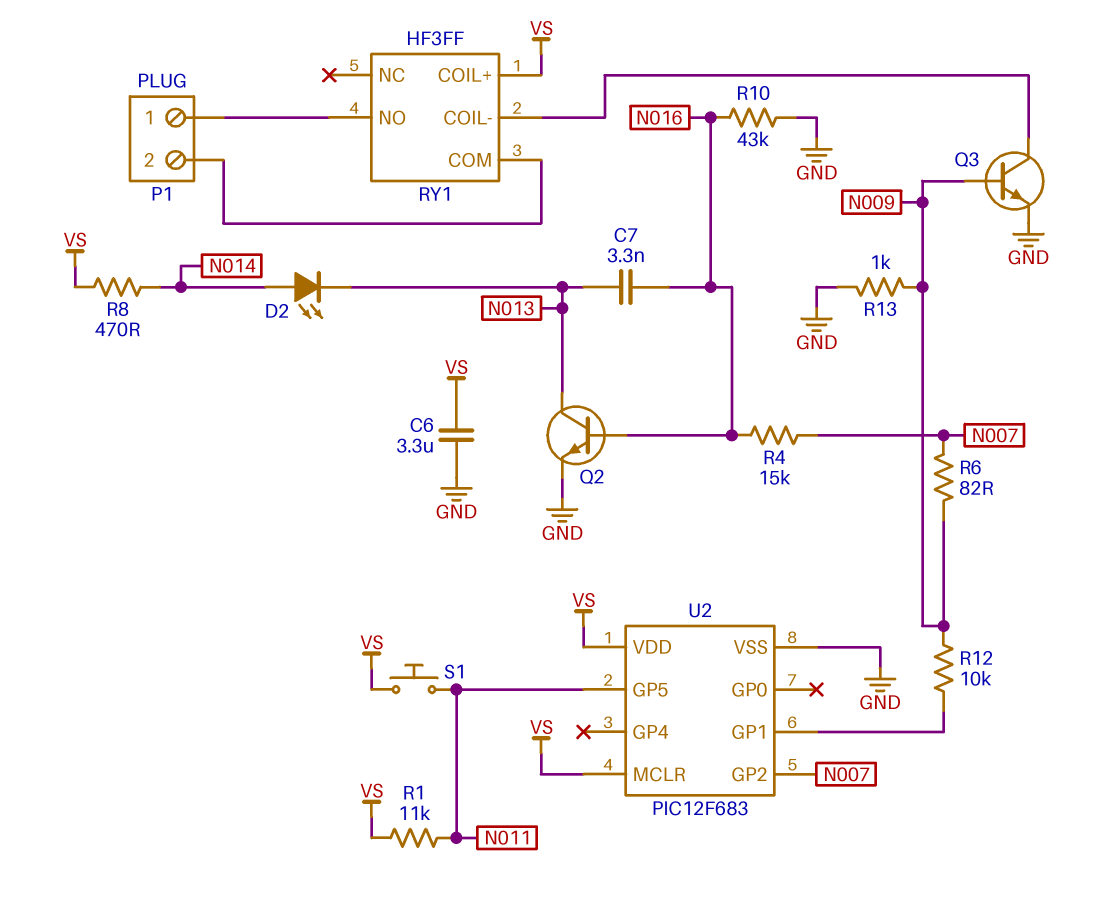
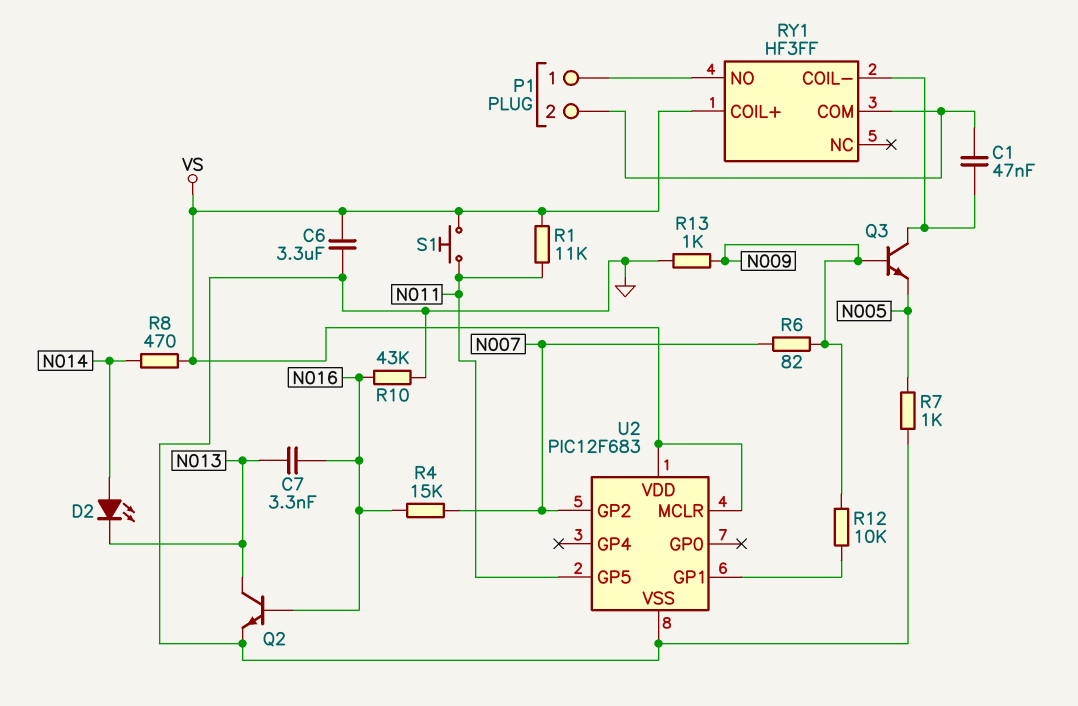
C1: none -> 47nF (P1/2, RY1/COIL-)
Q3: NPN (B N009, C RY1/COIL-, E GND) -> NPN (B N009, C RY1/COIL-, E N005)
R7: none -> 1k (GND, N005)

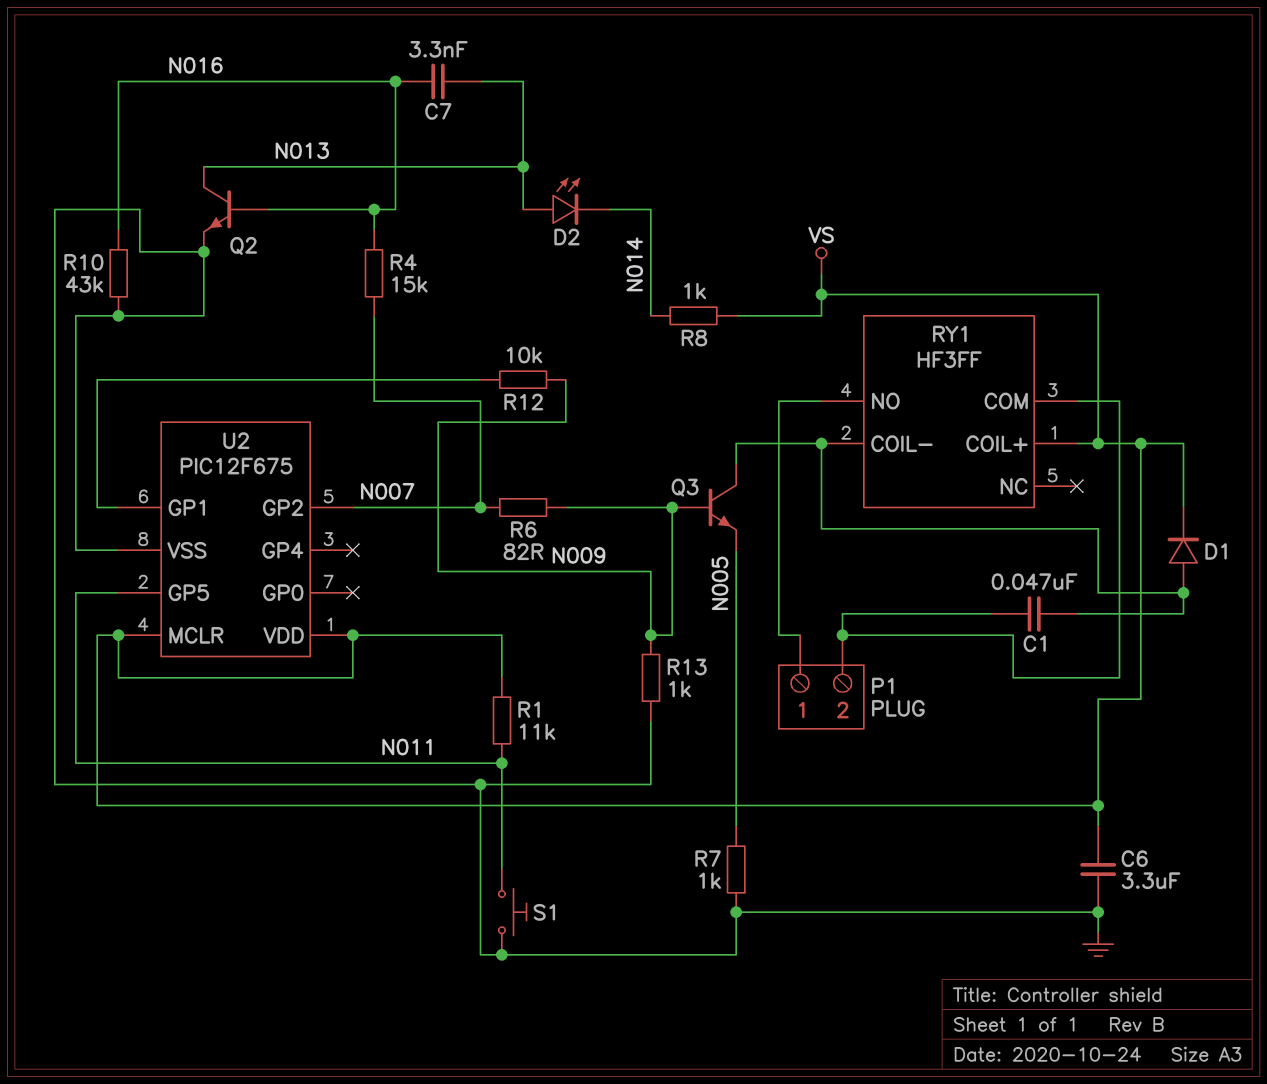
D1: none -> diode (A RY1/COIL-, K VS)
D2: LED (A N014, K N013) -> LED (A N013, K N014)
R8: 470 (N014, VS) -> 1k (N014, VS)
S1: button (N011, VS) -> button (GND, N011)
U2: PIC12F683 -> PIC12F675

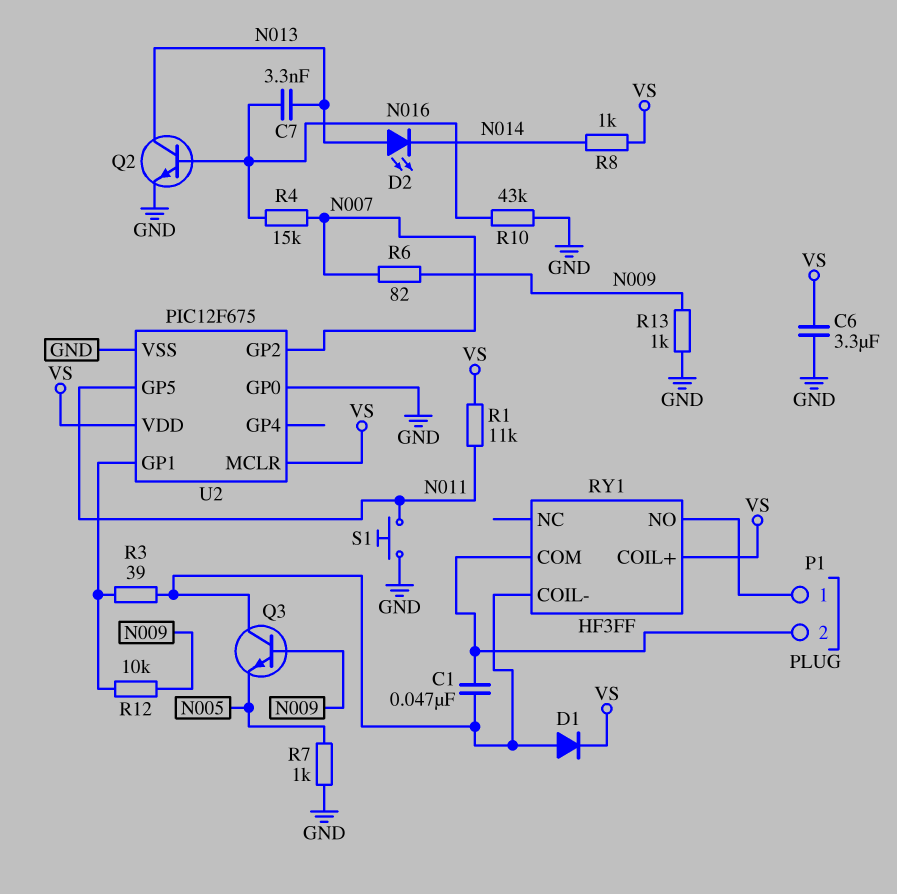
R3: none -> 39 (RY1/COIL-, U2/GP1)
U2 pin GP0: none -> GND

